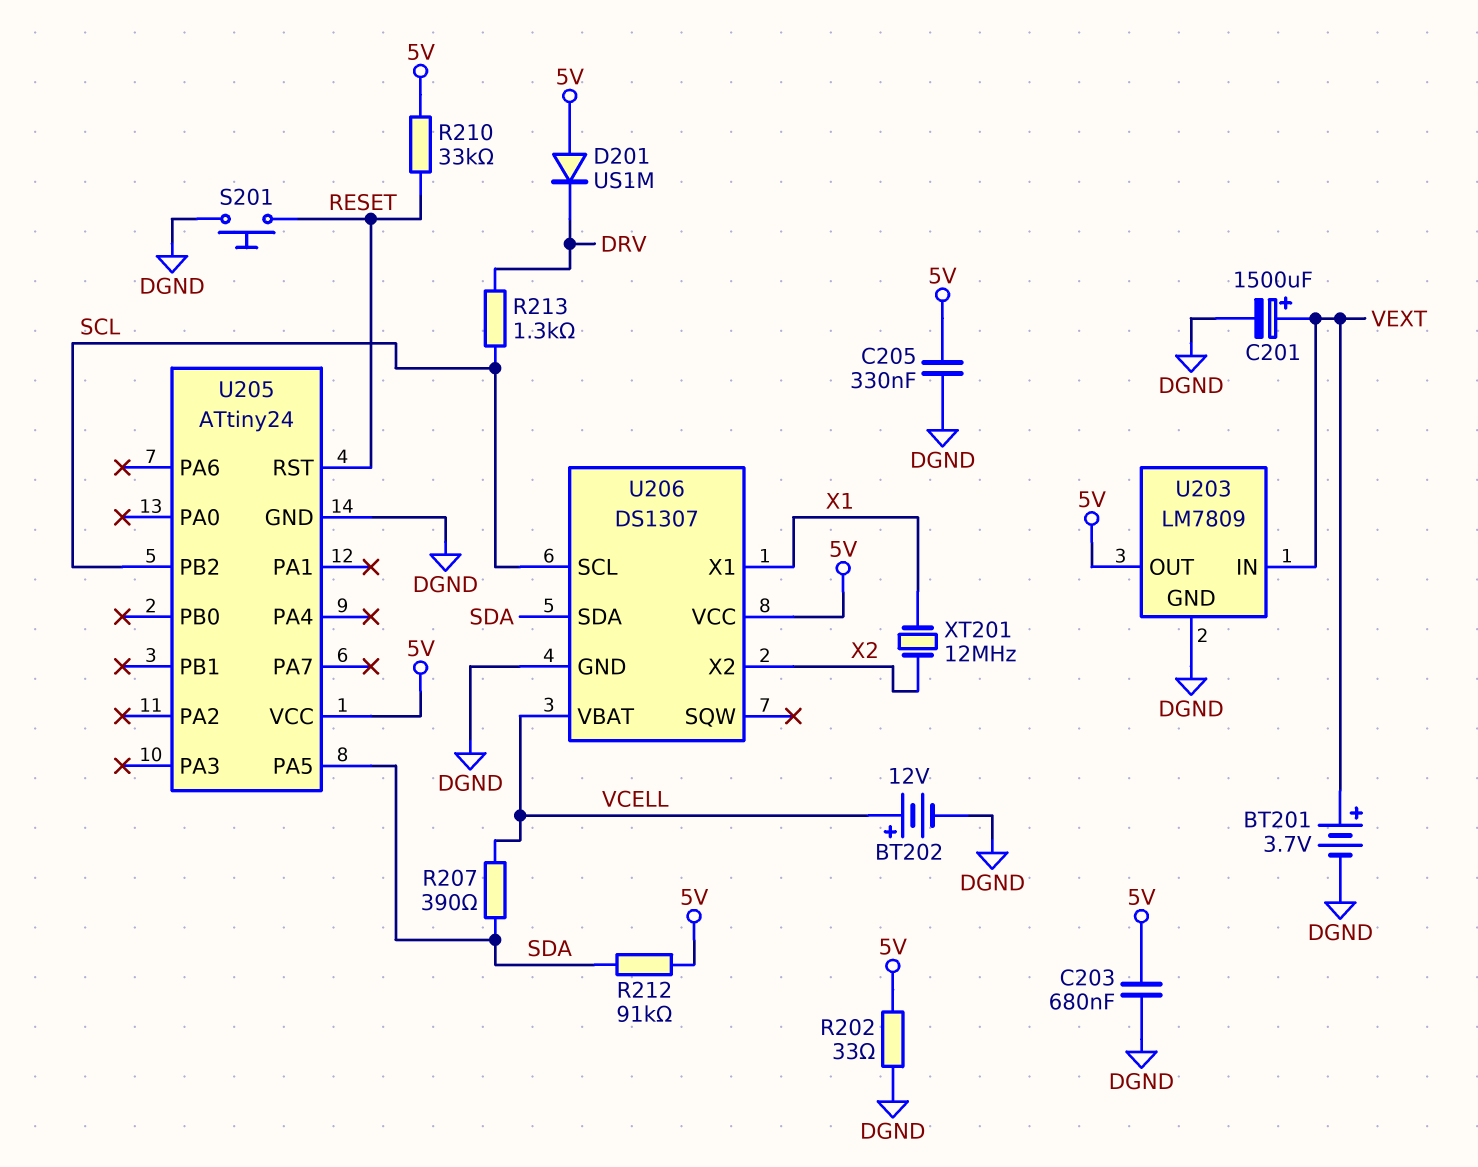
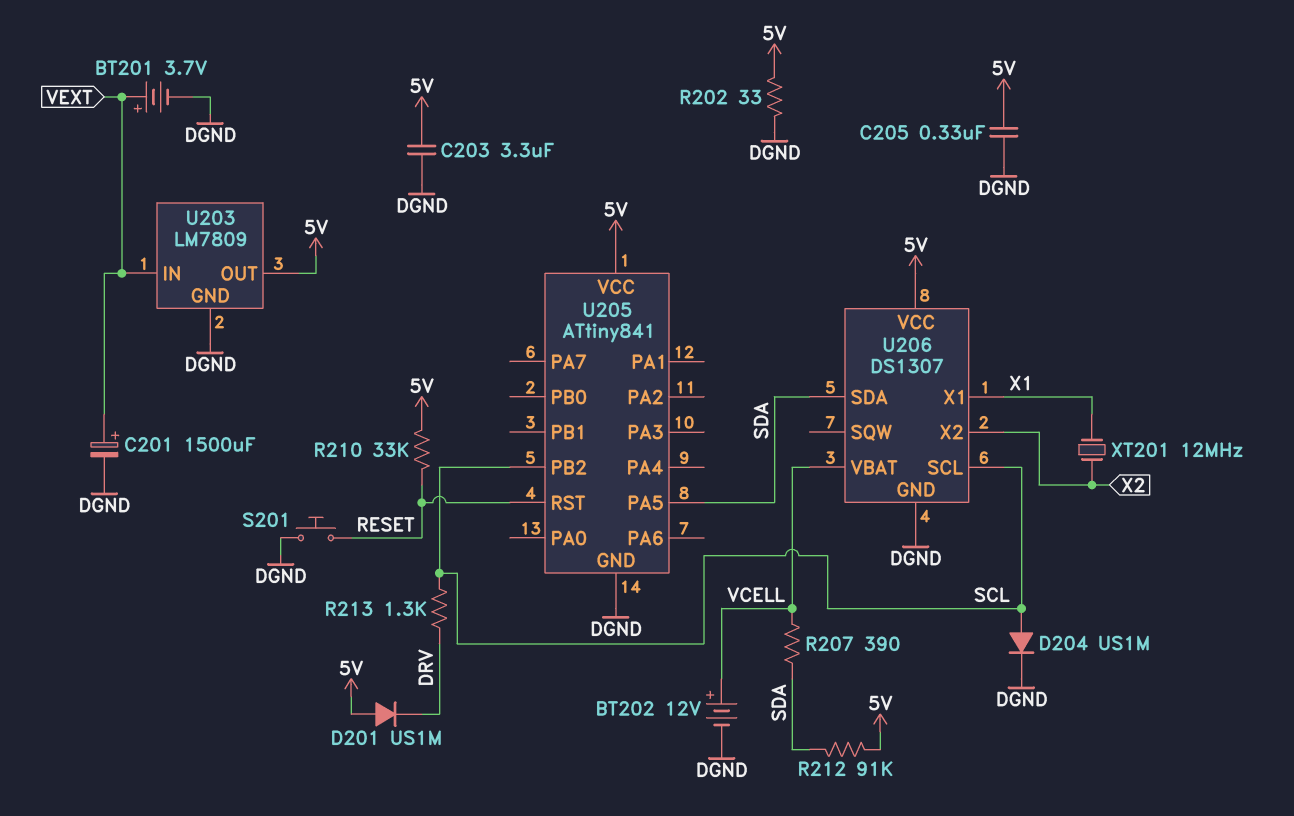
C203: 680nF (5V, DGND) -> 3.3uF (5V, DGND)
D204: none -> diode US1M (A SCL, K DGND)
U205: ATtiny24 -> ATtiny841

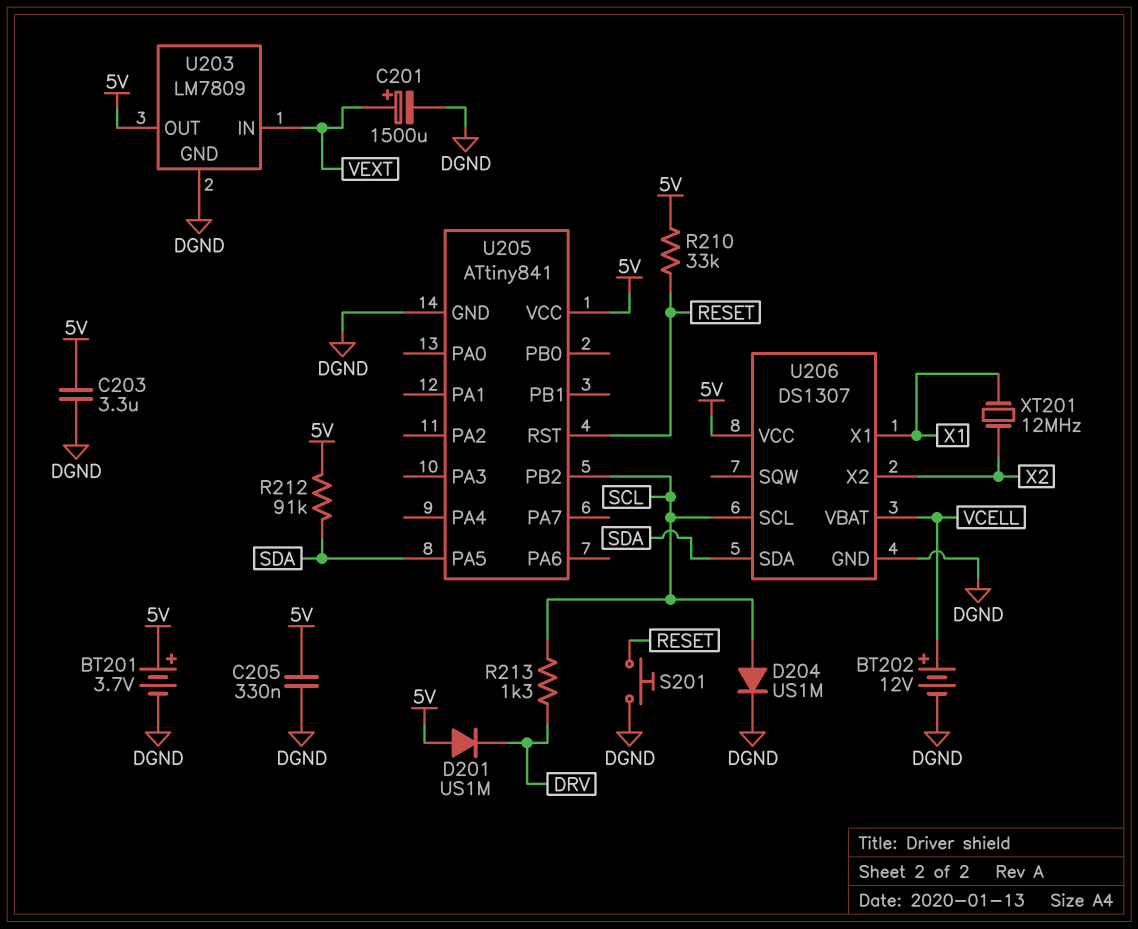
BT201: 3.7V (plus VEXT, minus DGND) -> 3.7V (plus 5V, minus DGND)
R202: 33 (5V, DGND) -> none
R207: 390 (SDA, VCELL) -> none

